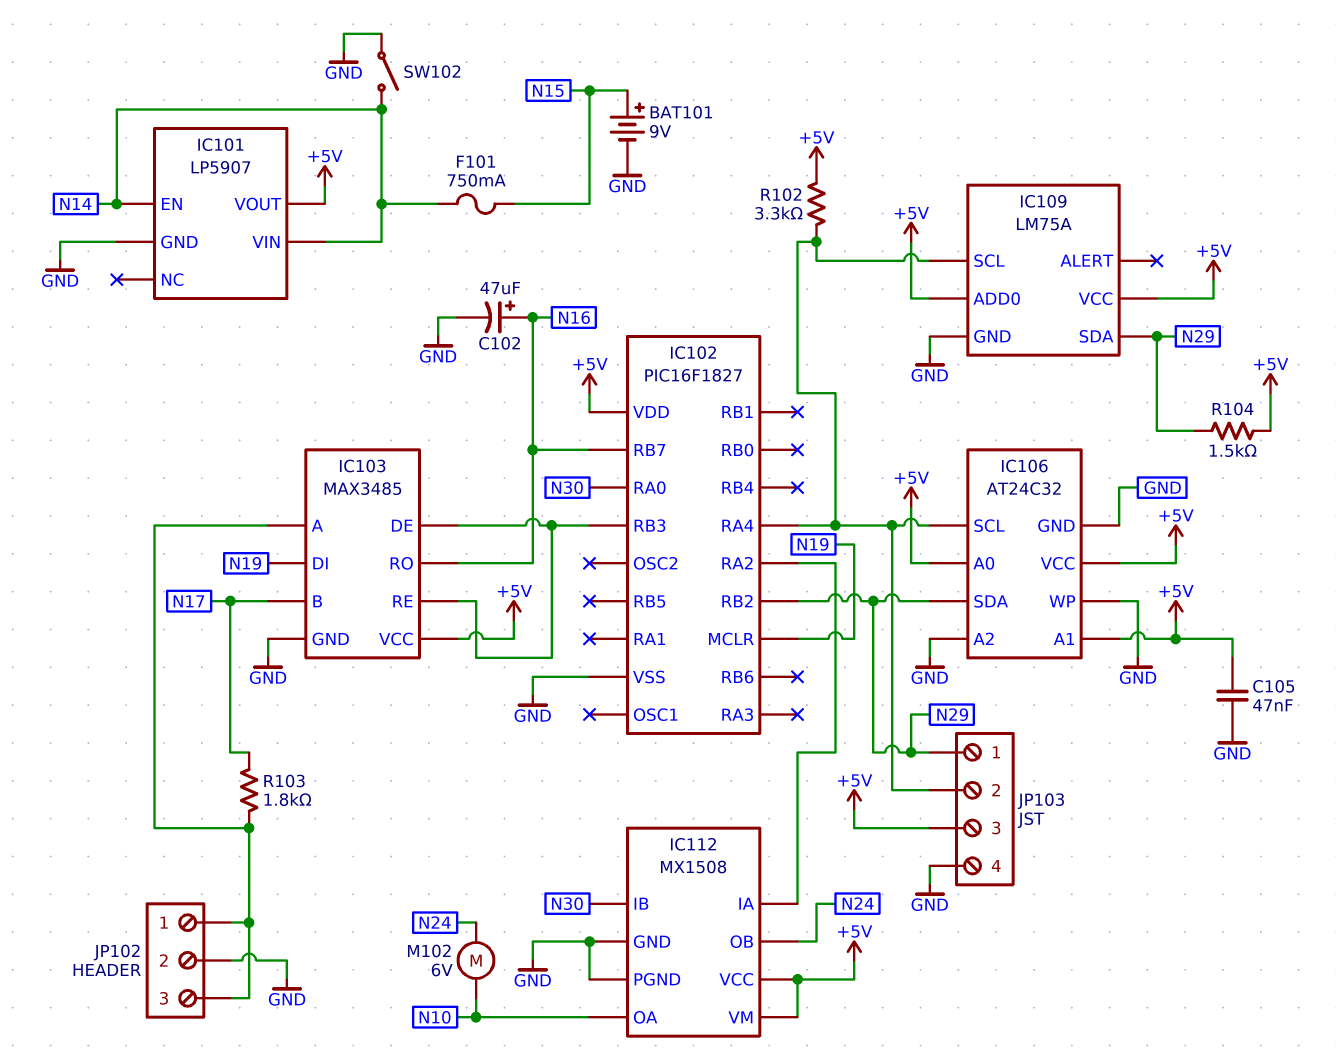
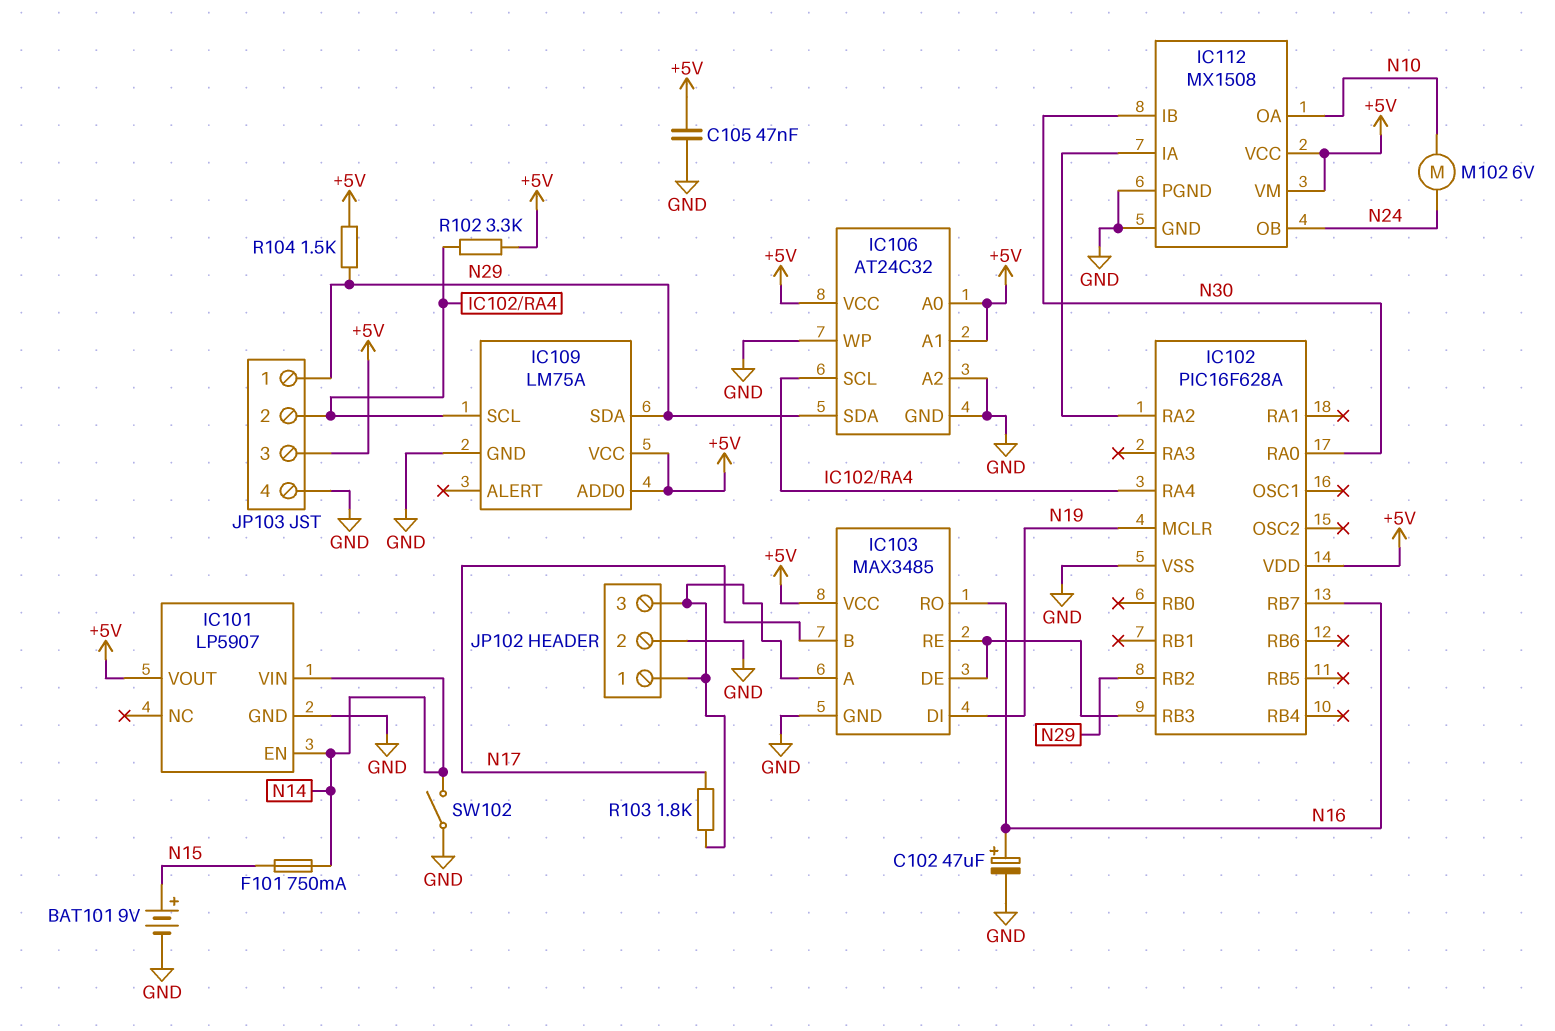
IC102: PIC16F1827 -> PIC16F628A

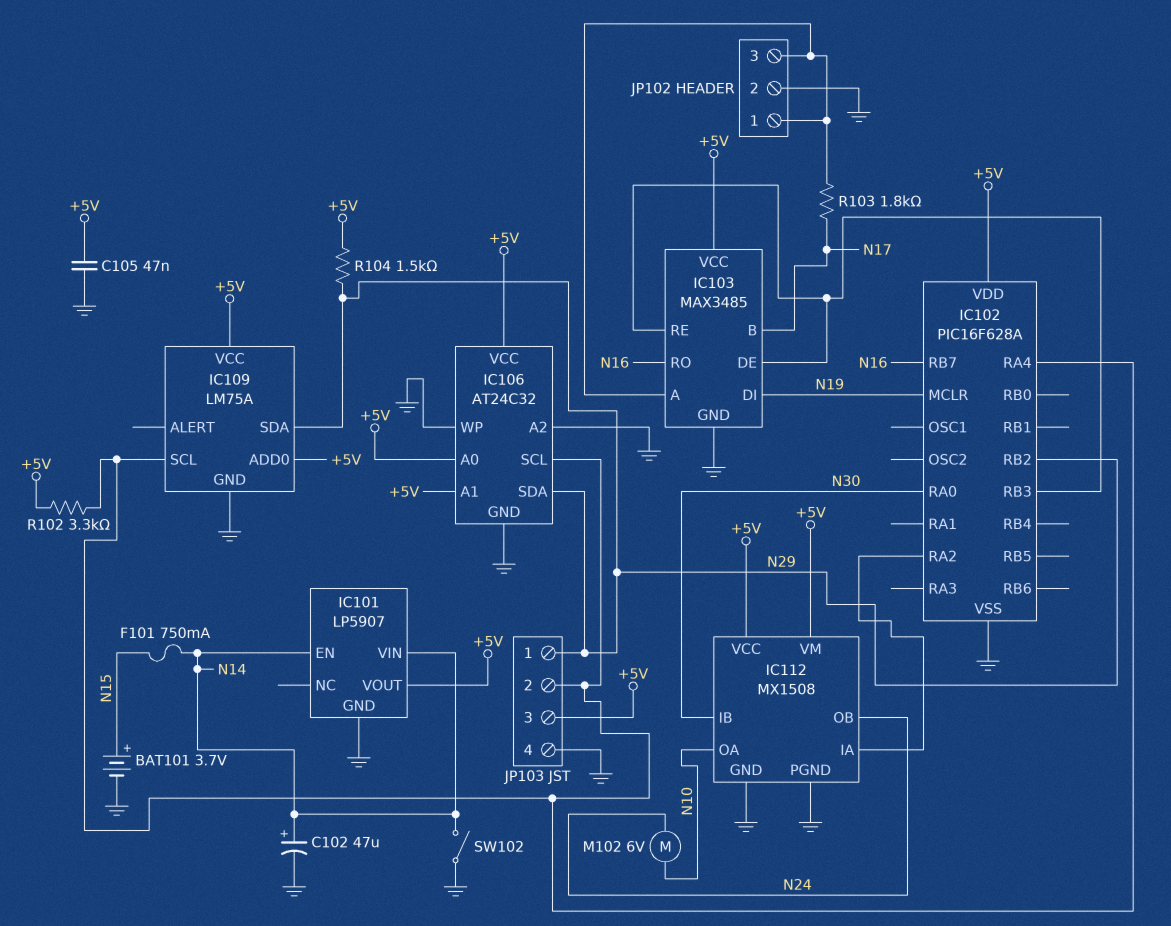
BAT101: 9V (plus N15, minus GND) -> 3.7V (plus N15, minus GND)
C102: 47uF (plus N16, minus GND) -> 47uF (plus N14, minus GND)

